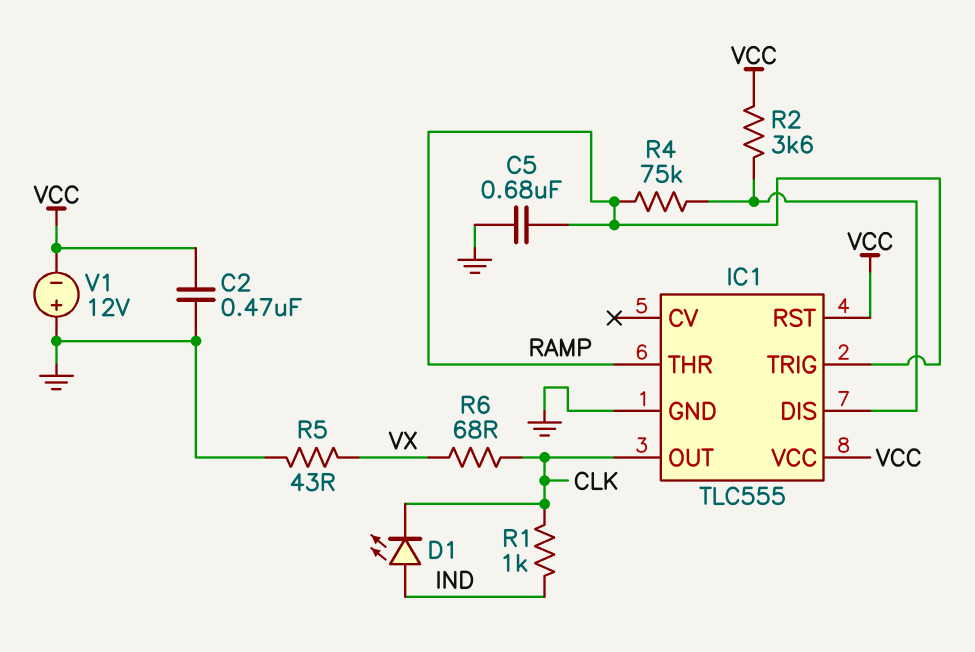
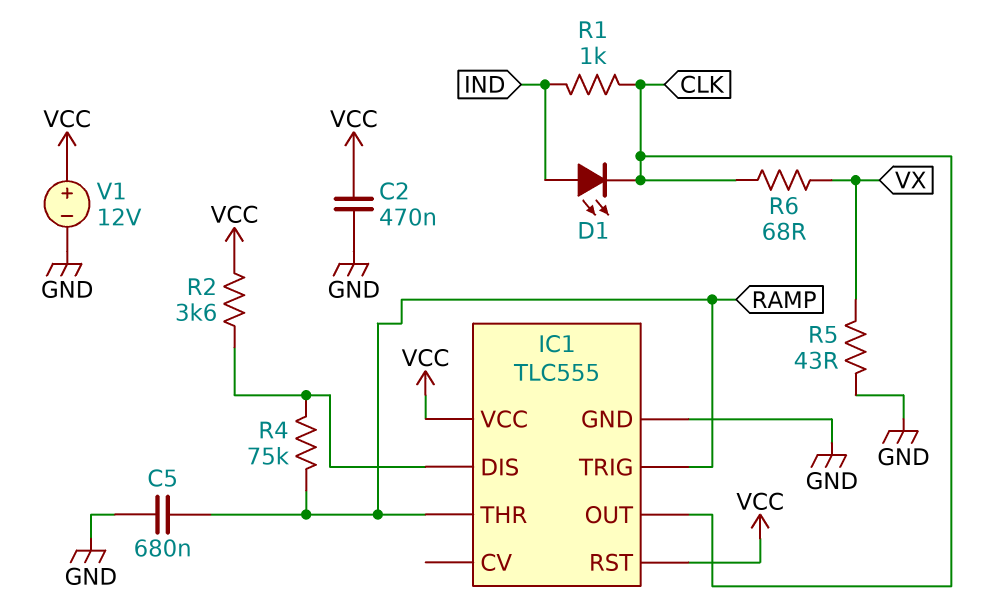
V1: 12V (plus GND, minus VCC) -> 12V (plus VCC, minus GND)

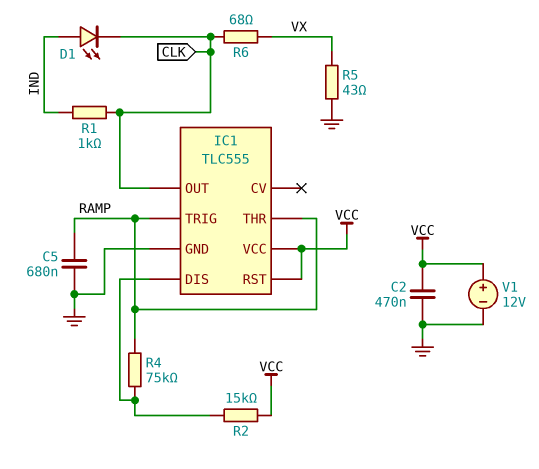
R2: 3.6k (IC1/DIS, VCC) -> 15k (IC1/DIS, VCC)

